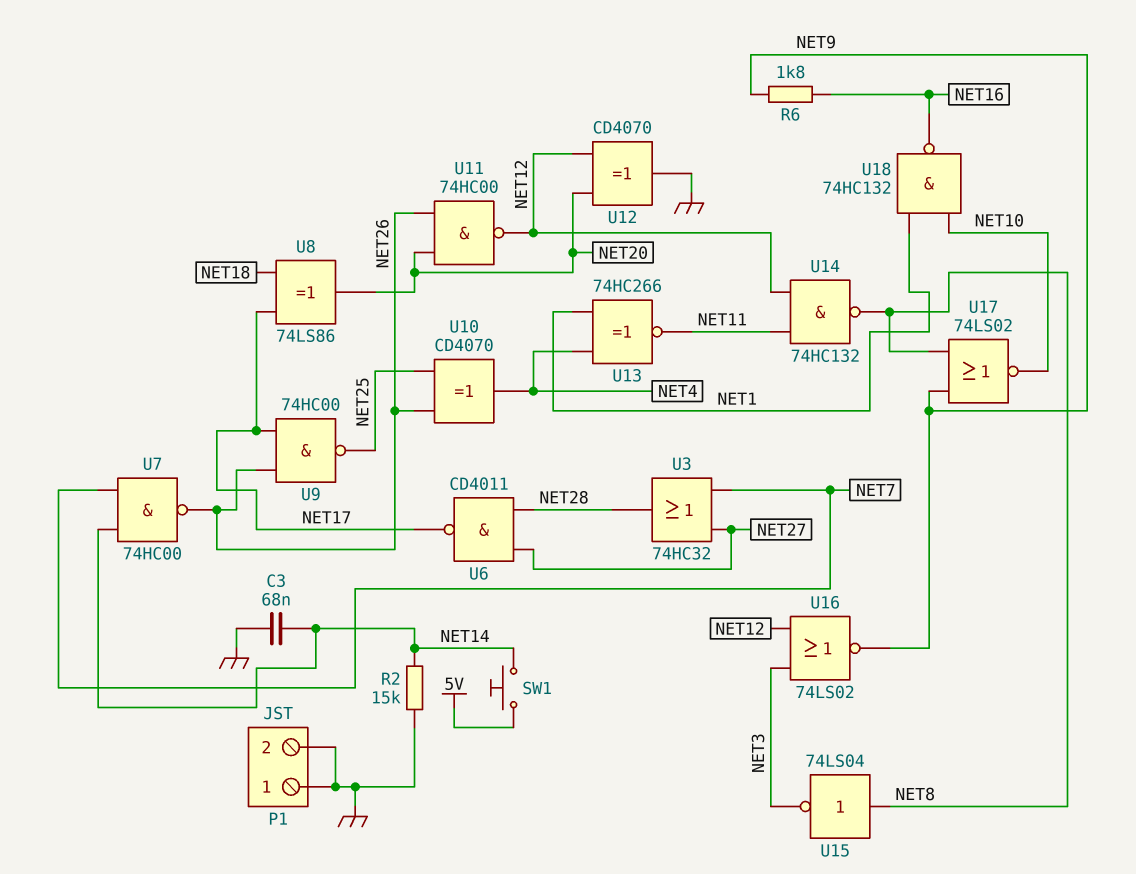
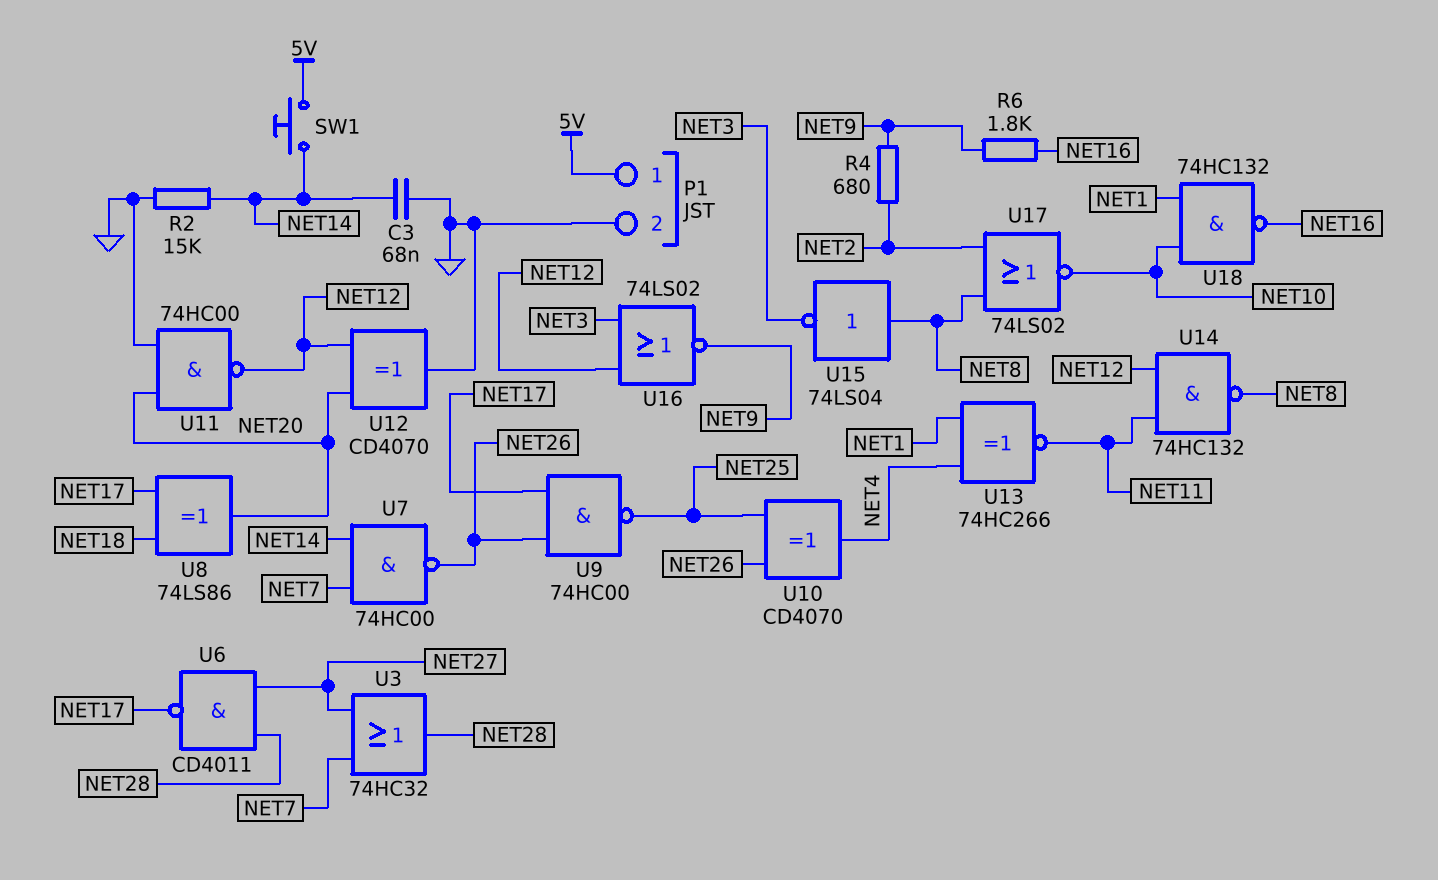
P1 pin 1: GND -> 5V
R4: none -> 680 (NET2, NET9)
U11: NAND 74HC00 (in NET20, in NET26, out NET12) -> NAND 74HC00 (in GND, in NET20, out NET12)
U17: NOR 74LS02 (in NET8, in NET9, out NET10) -> NOR 74LS02 (in NET2, in NET8, out NET10)

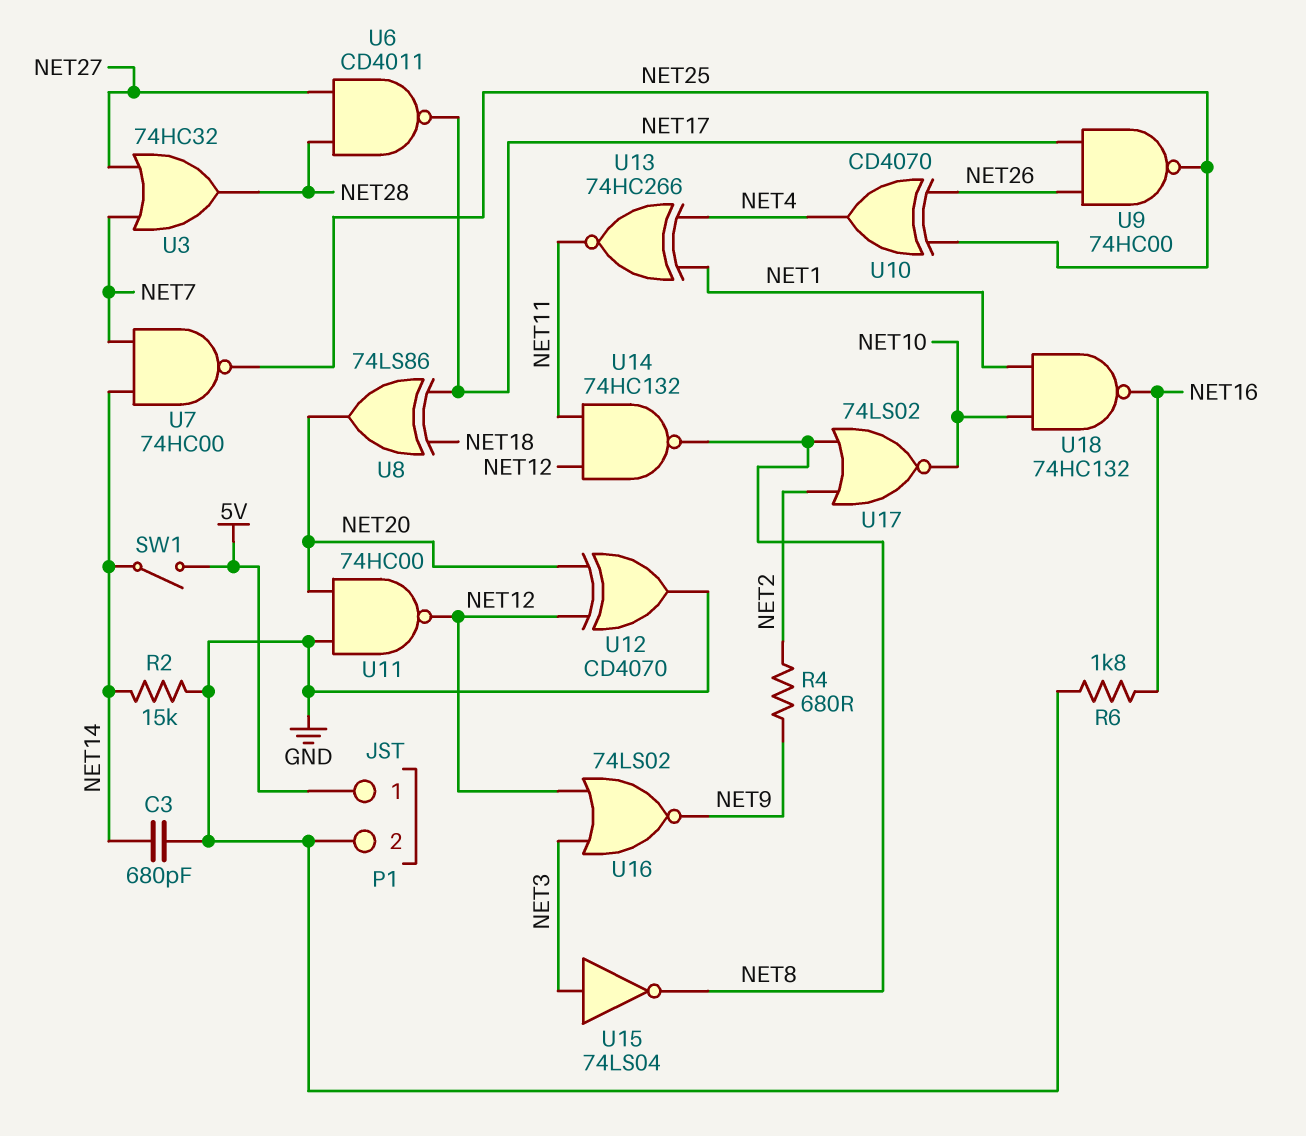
C3: 68nF (GND, NET14) -> 680pF (GND, NET14)
R6: 1.8k (NET9, NET16) -> 1.8k (GND, NET16)
SW1: button (5V, NET14) -> switch (5V, NET14)
U7: NAND 74HC00 (in NET7, in NET14, out NET26) -> NAND 74HC00 (in NET7, in NET14, out NET25)
U15: NOT 74LS04 (in NET8, out NET3) -> NOT 74LS04 (in NET3, out NET8)

